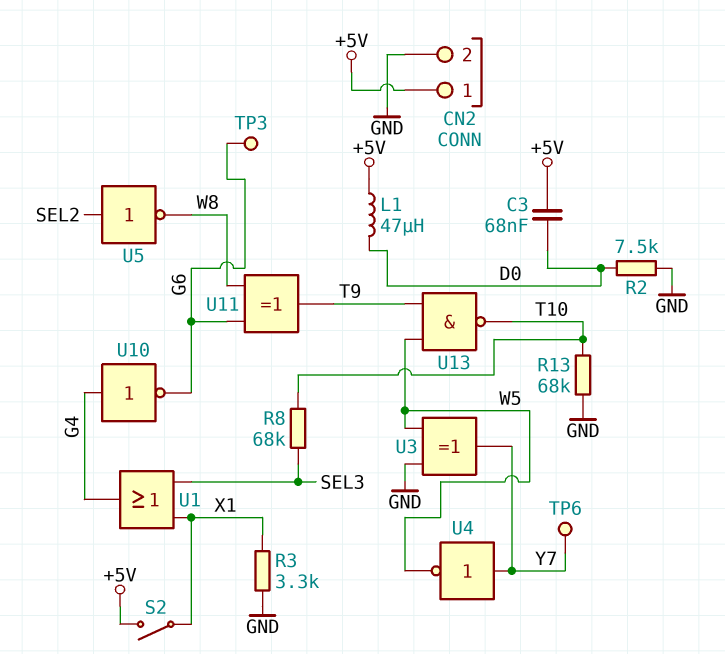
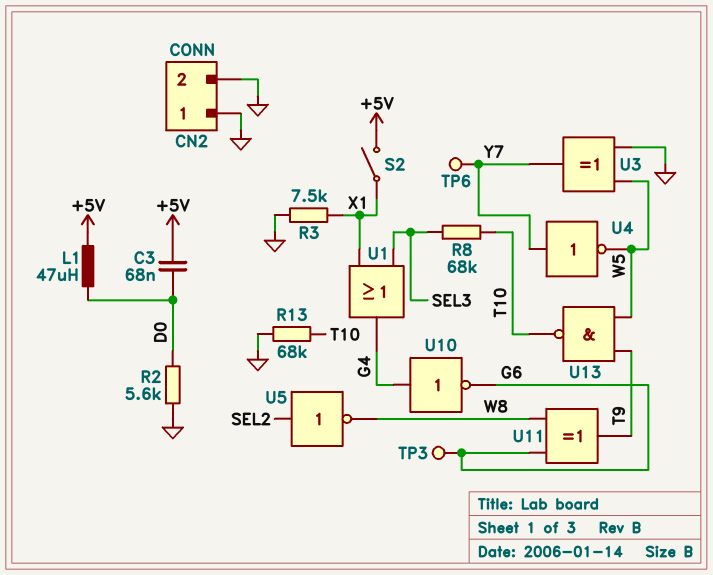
CN2 pin 1: +5V -> GND
R2: 7.5k (D0, GND) -> 5.6k (D0, GND)
R3: 3.3k (GND, X1) -> 7.5k (GND, X1)

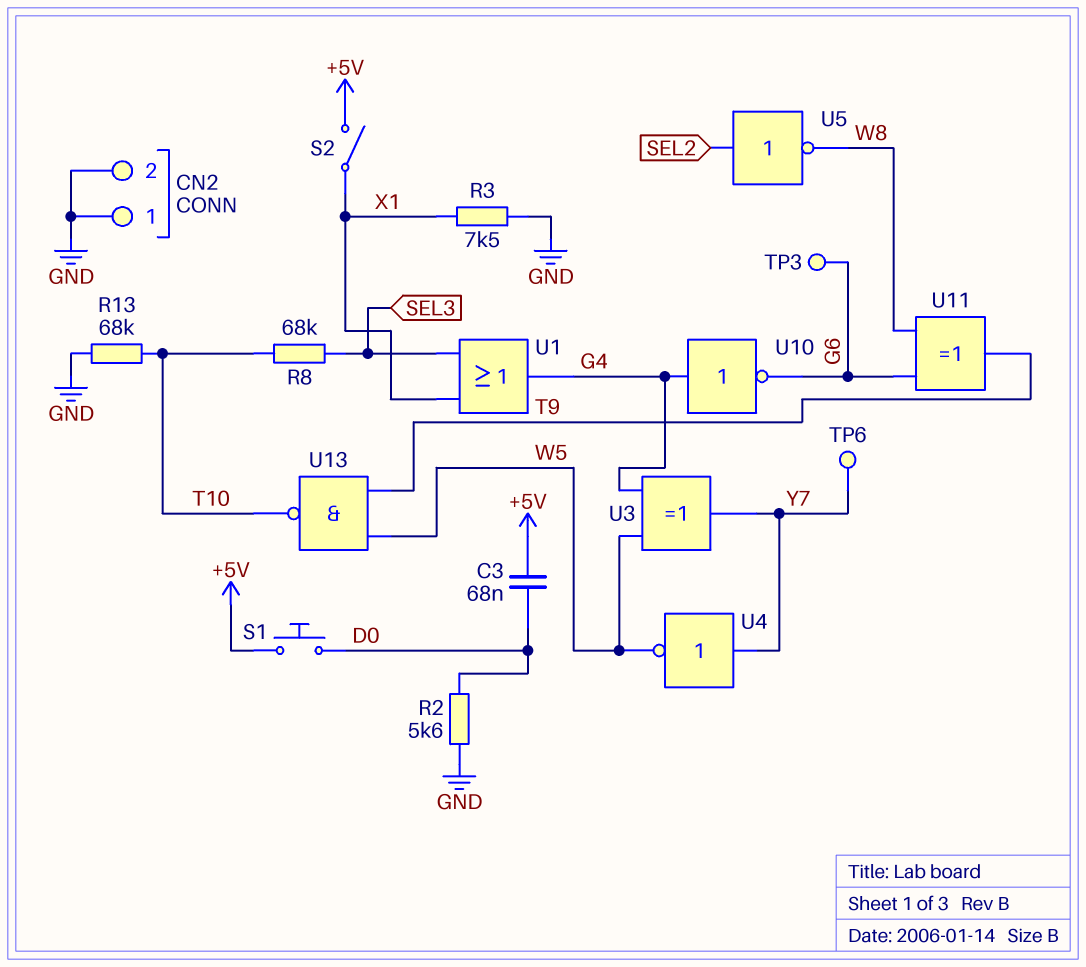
L1: 47uH (+5V, D0) -> none
S1: none -> button (+5V, D0)
U3: XOR (in GND, in W5, out Y7) -> XOR (in G4, in W5, out Y7)

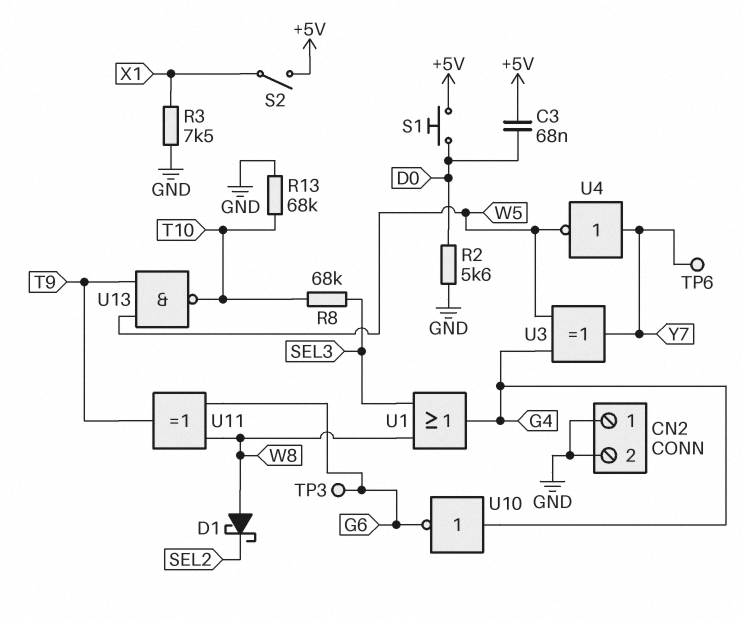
D1: none -> schottky (A W8, K SEL2)
U1: OR (in SEL3, in X1, out G4) -> OR (in SEL3, in W8, out G4)
U5: NOT (in SEL2, out W8) -> none

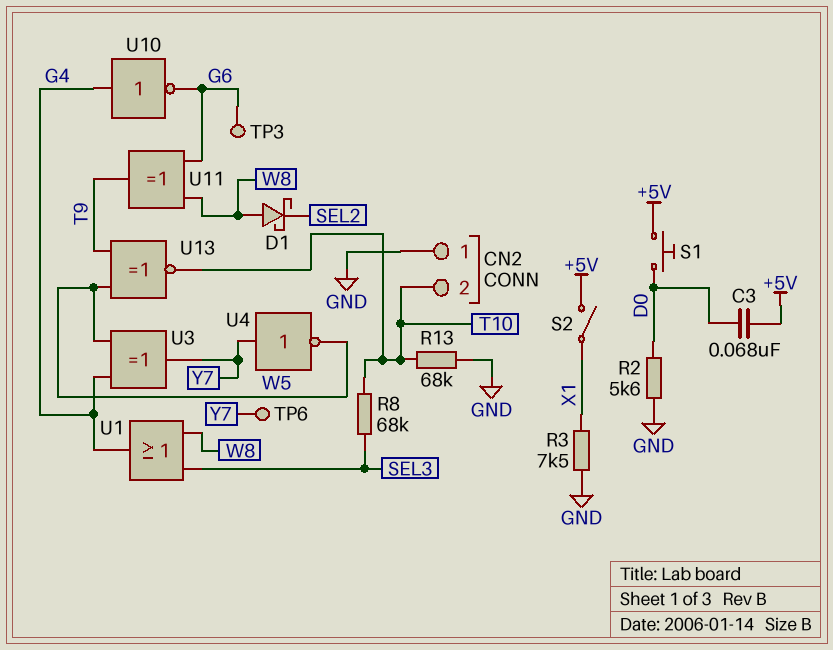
CN2 pin 2: GND -> T10
U13: NAND (in T9, in W5, out T10) -> XNOR (in T9, in W5, out T10)

